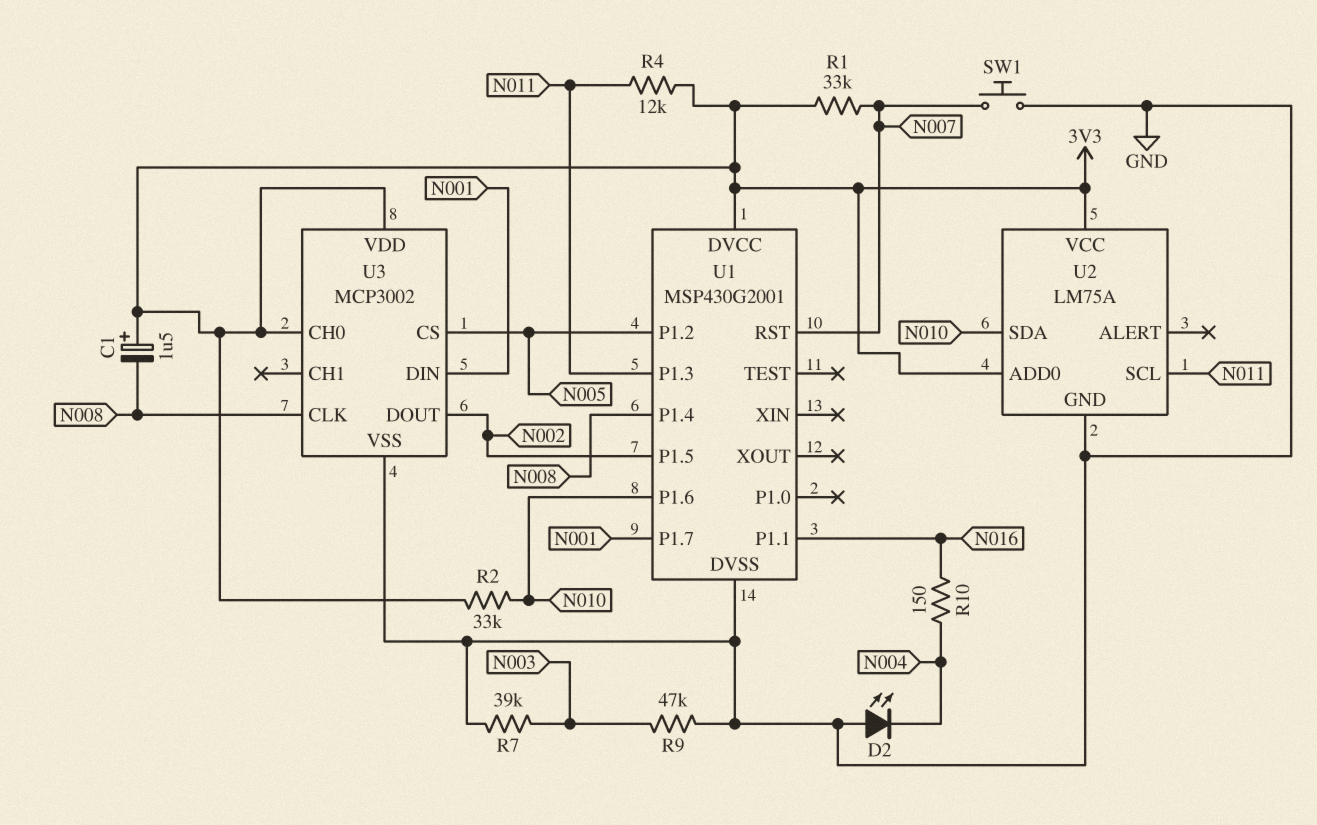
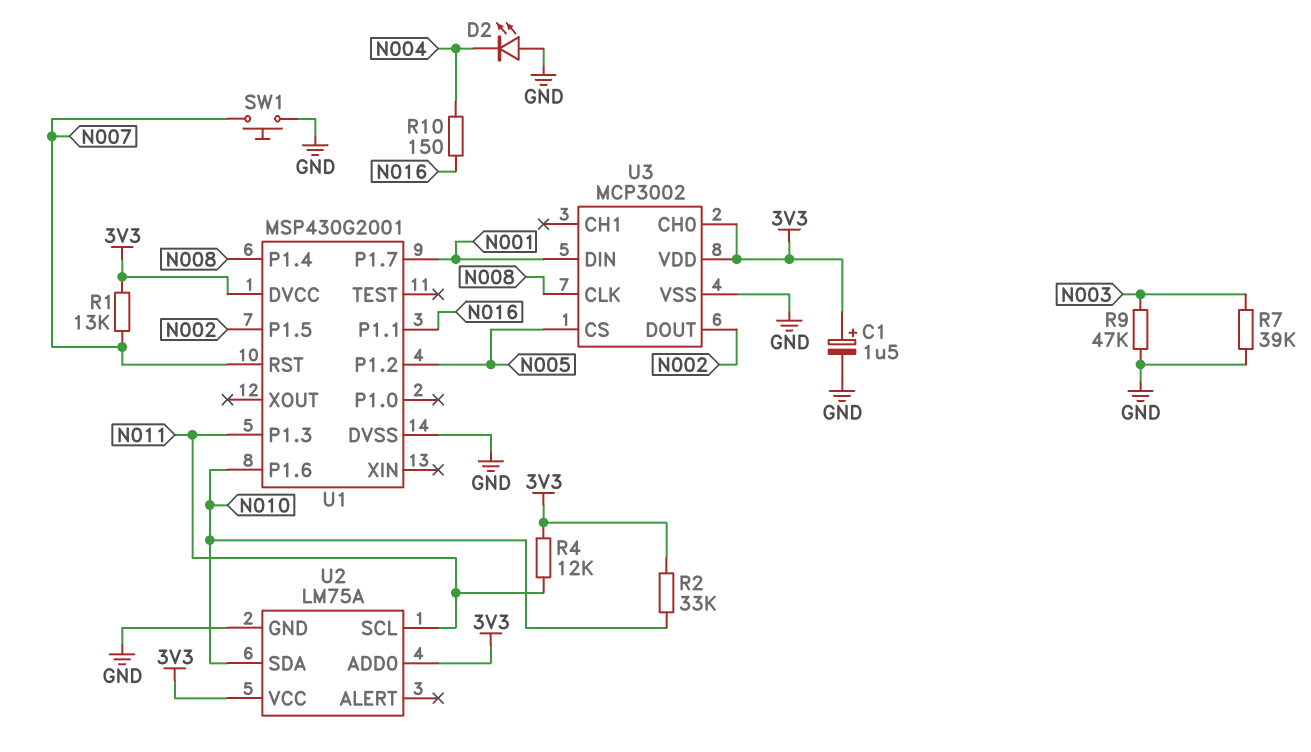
C1: 1.5uF (plus 3V3, minus N008) -> 1.5uF (plus 3V3, minus GND)
R1: 33k (3V3, N007) -> 13k (3V3, N007)

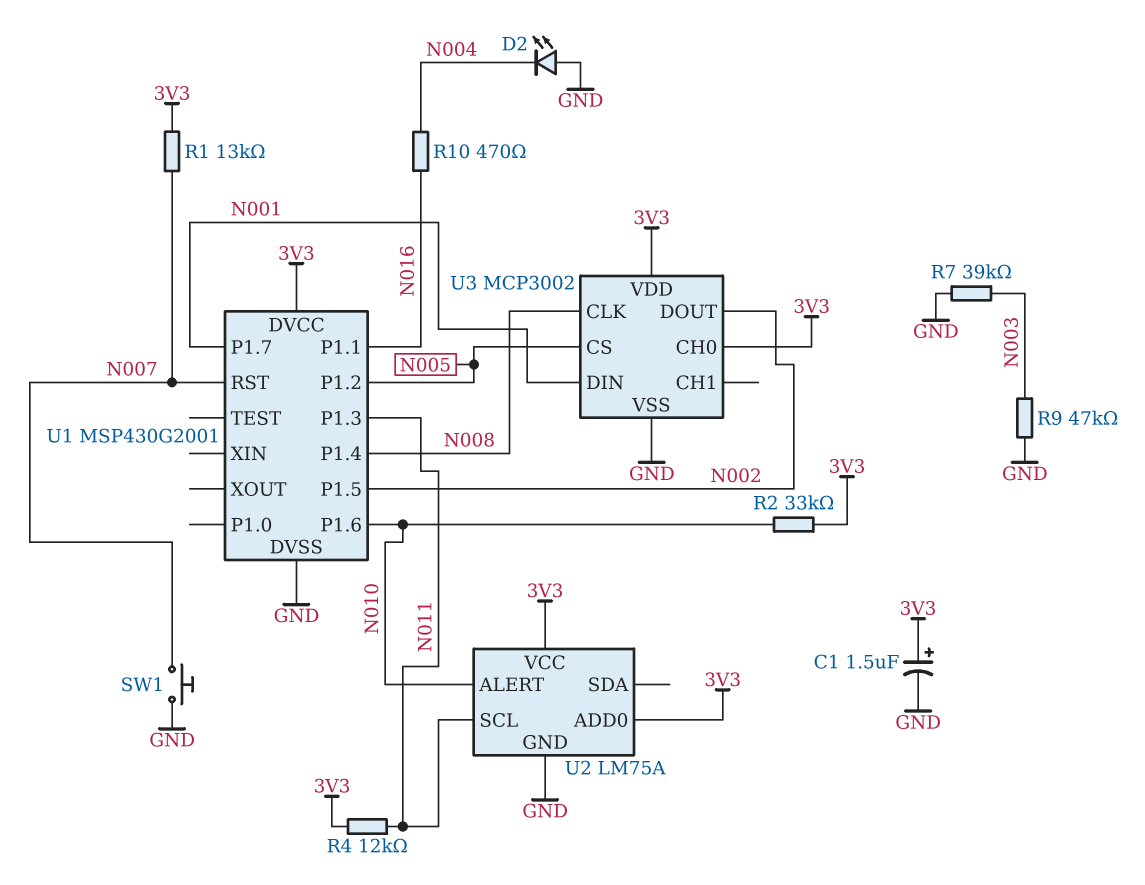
R10: 150 (N004, N016) -> 470 (N004, N016)
U2 pin ALERT: none -> N010
U2 pin SDA: N010 -> none

